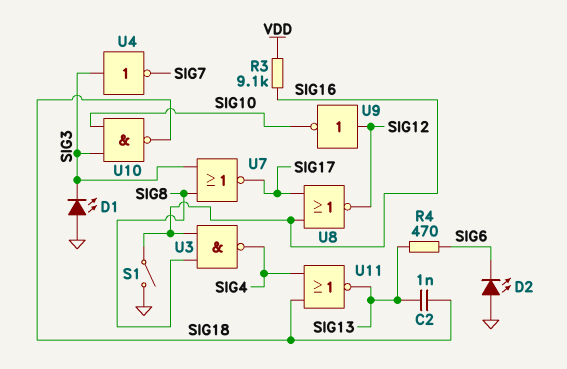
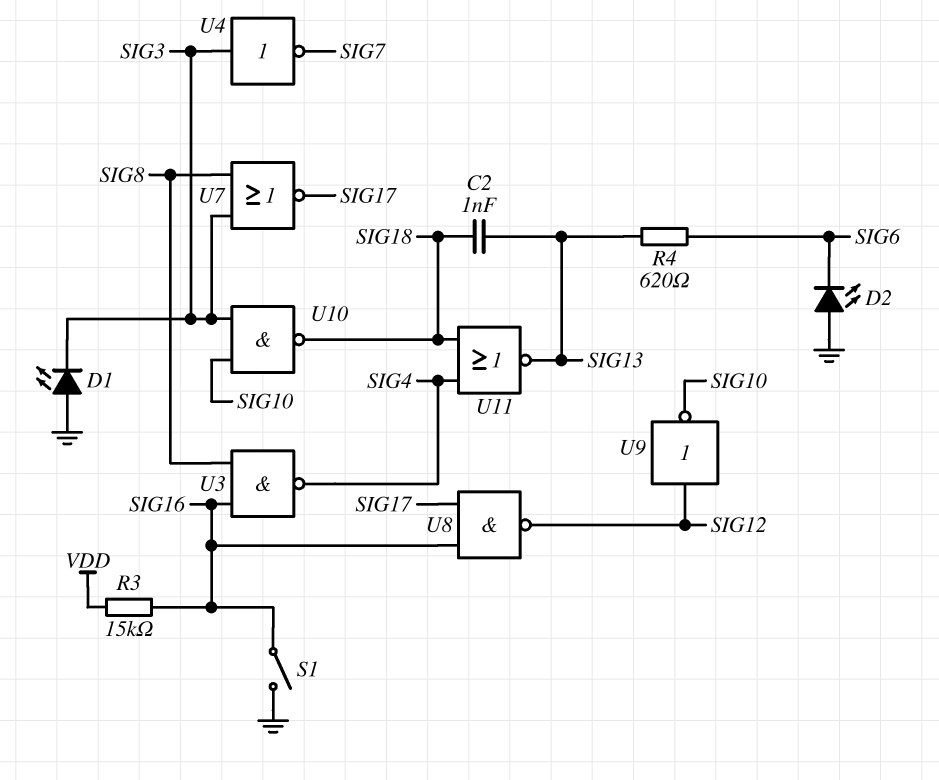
R3: 9.1k (SIG16, VDD) -> 15k (SIG16, VDD)
R4: 470 (SIG6, SIG13) -> 620 (SIG6, SIG13)
U8: NOR (in SIG16, in SIG17, out SIG12) -> NAND (in SIG16, in SIG17, out SIG12)

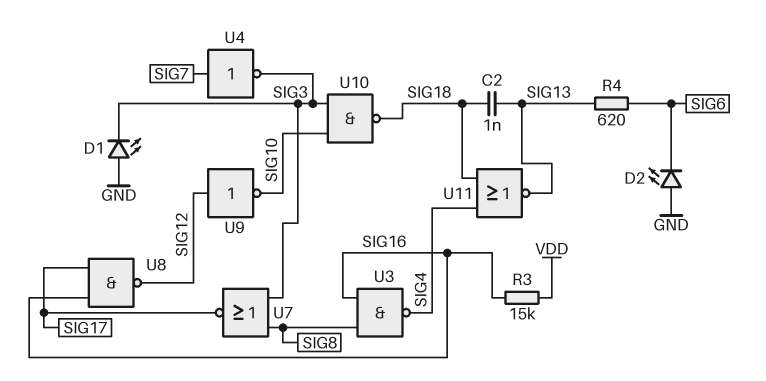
S1: switch (GND, SIG16) -> none
U4: NOT (in SIG3, out SIG7) -> NOT (in SIG7, out SIG3)

